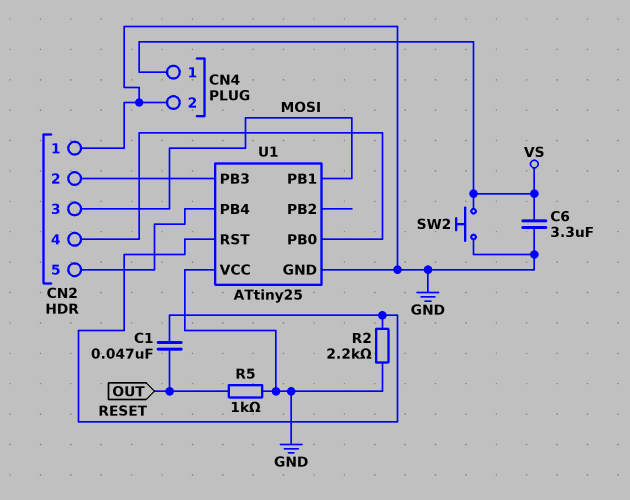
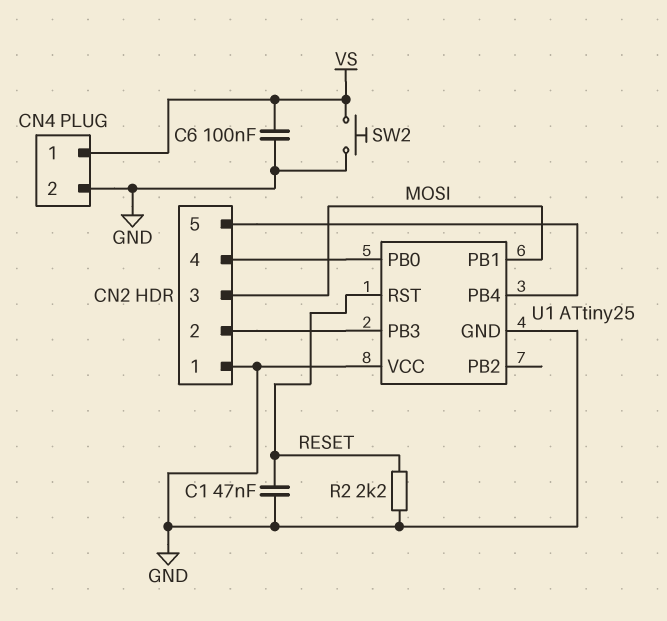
C1: 47nF (OUT, RESET) -> 47nF (GND, RESET)
C6: 3.3uF (GND, VS) -> 100nF (GND, VS)
R5: 1k (GND, OUT) -> none

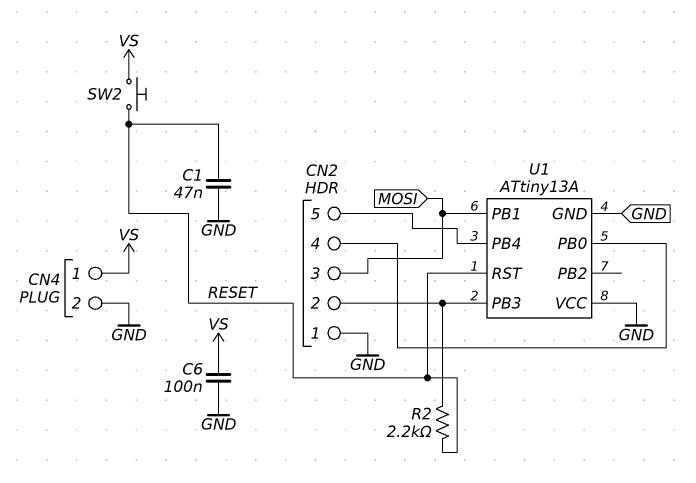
R2: 2.2k (GND, RESET) -> 2.2k (CN2/2, RESET)
SW2: button (GND, VS) -> button (RESET, VS)
U1: ATtiny25 -> ATtiny13A

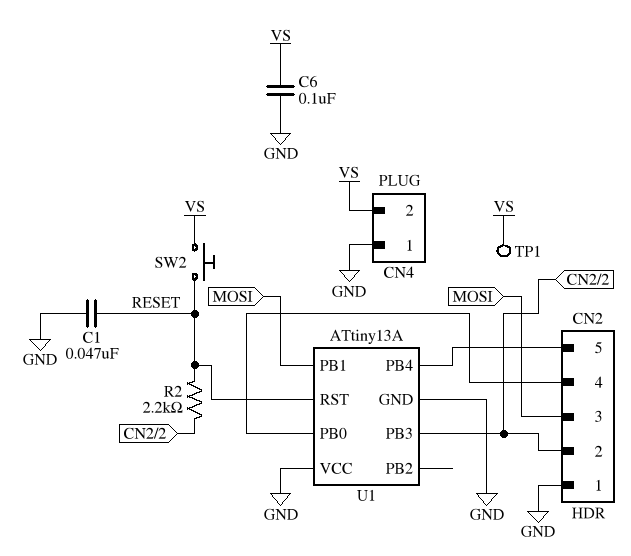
CN4 pin 1: VS -> GND
CN4 pin 2: GND -> VS
TP1: none -> test point (VS)

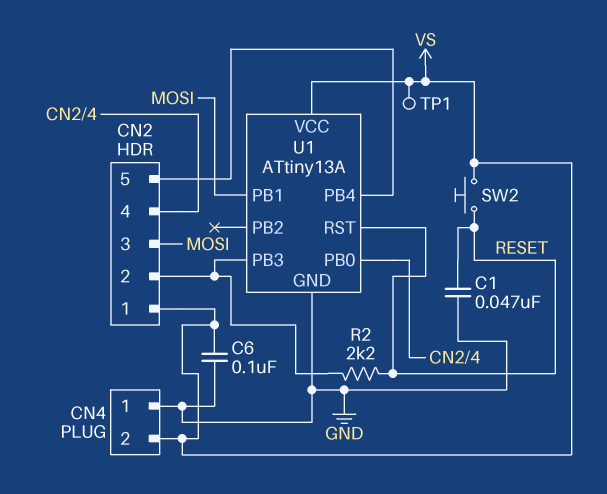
CN2 pin 1: GND -> VS
U1 pin VCC: GND -> VS

